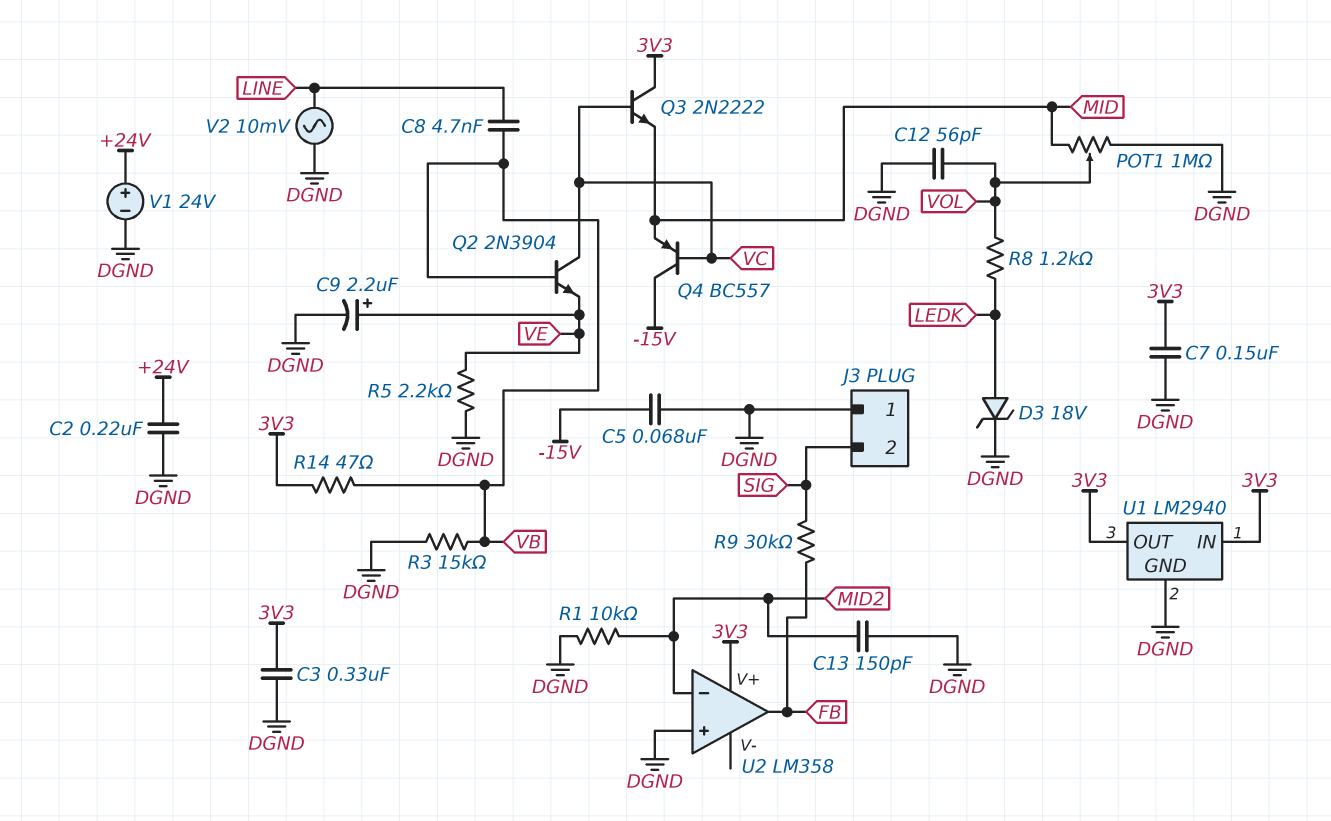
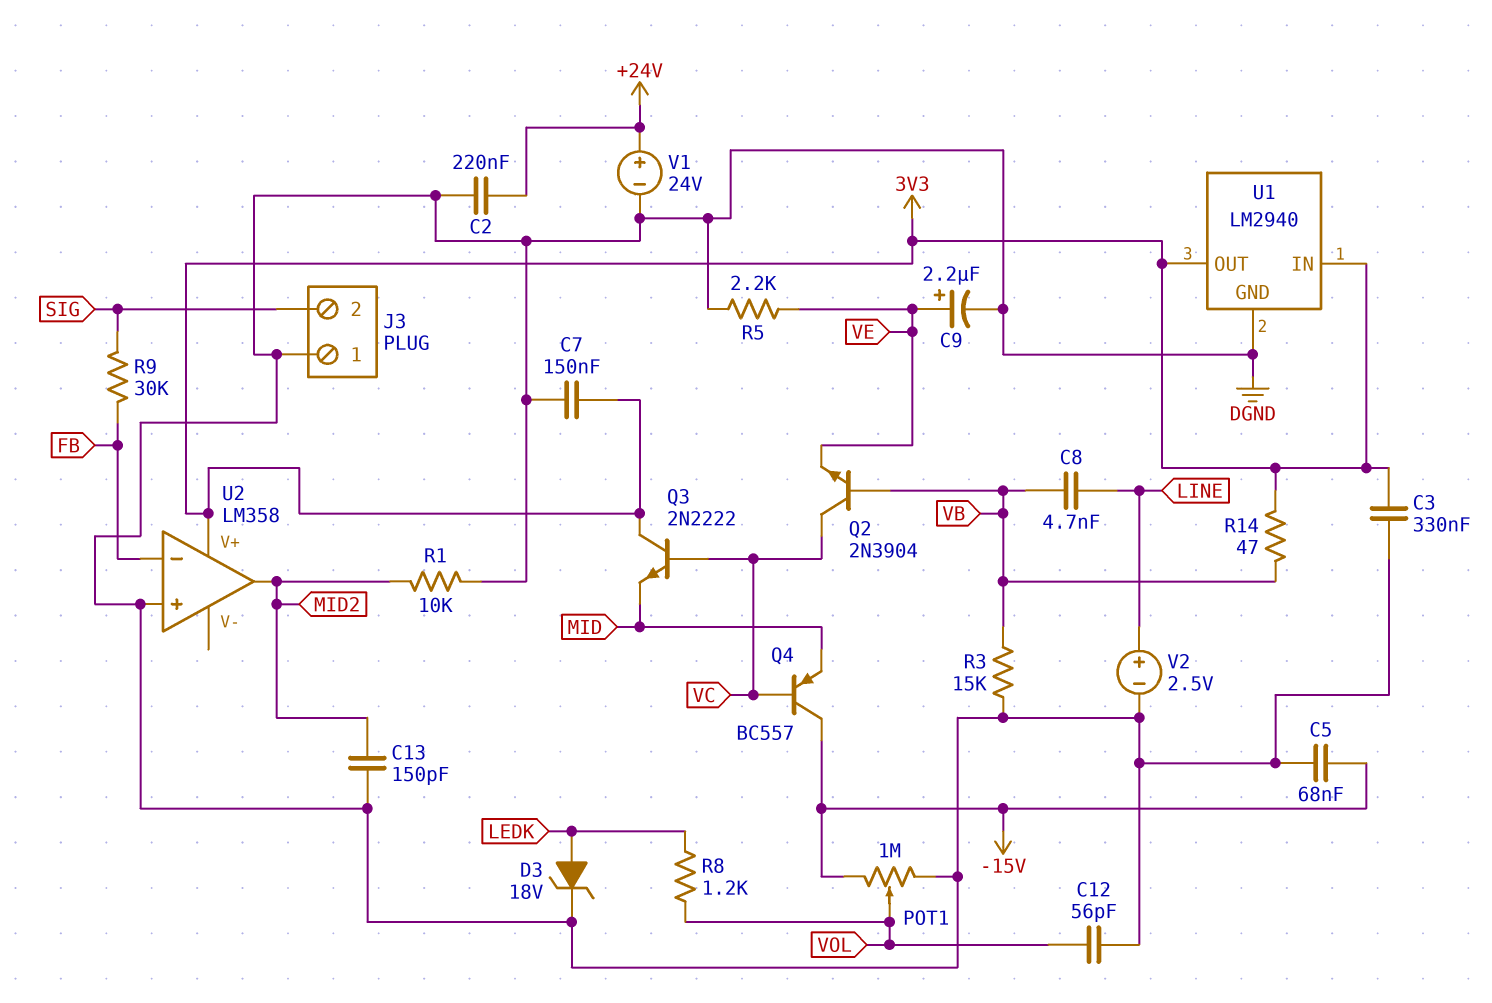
POT1: 1M (DGND, MID, wiper VOL) -> 1M (-15V, DGND, wiper VOL)
U2 pin in-: MID2 -> FB
U2 pin out: FB -> MID2
V2: AC 10mV (DGND, LINE) -> 2.5V (plus LINE, minus DGND)

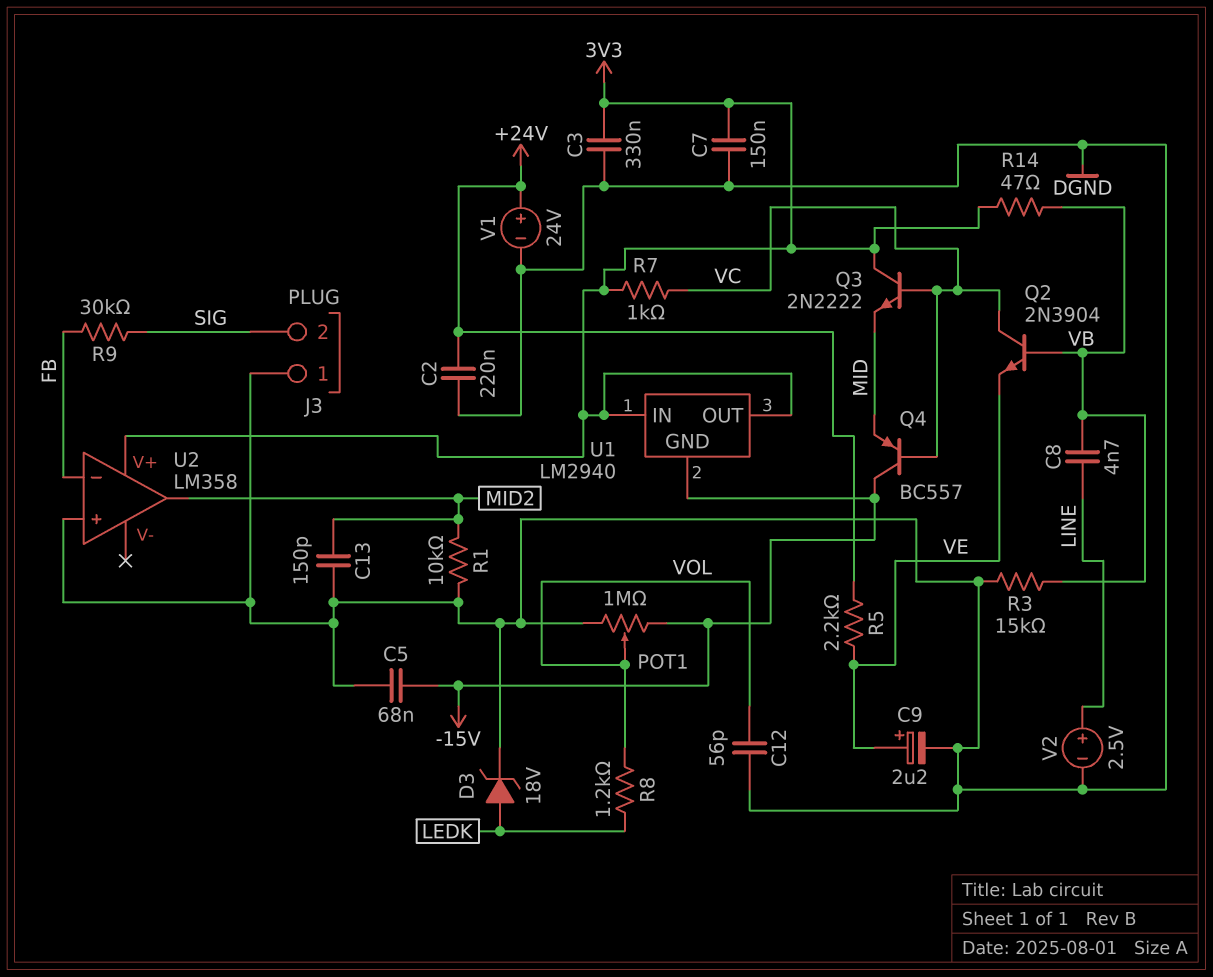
R5: 2.2k (DGND, VE) -> 2.2k (+24V, VE)
R7: none -> 1k (3V3, VC)
U1 pin GND: DGND -> -15V

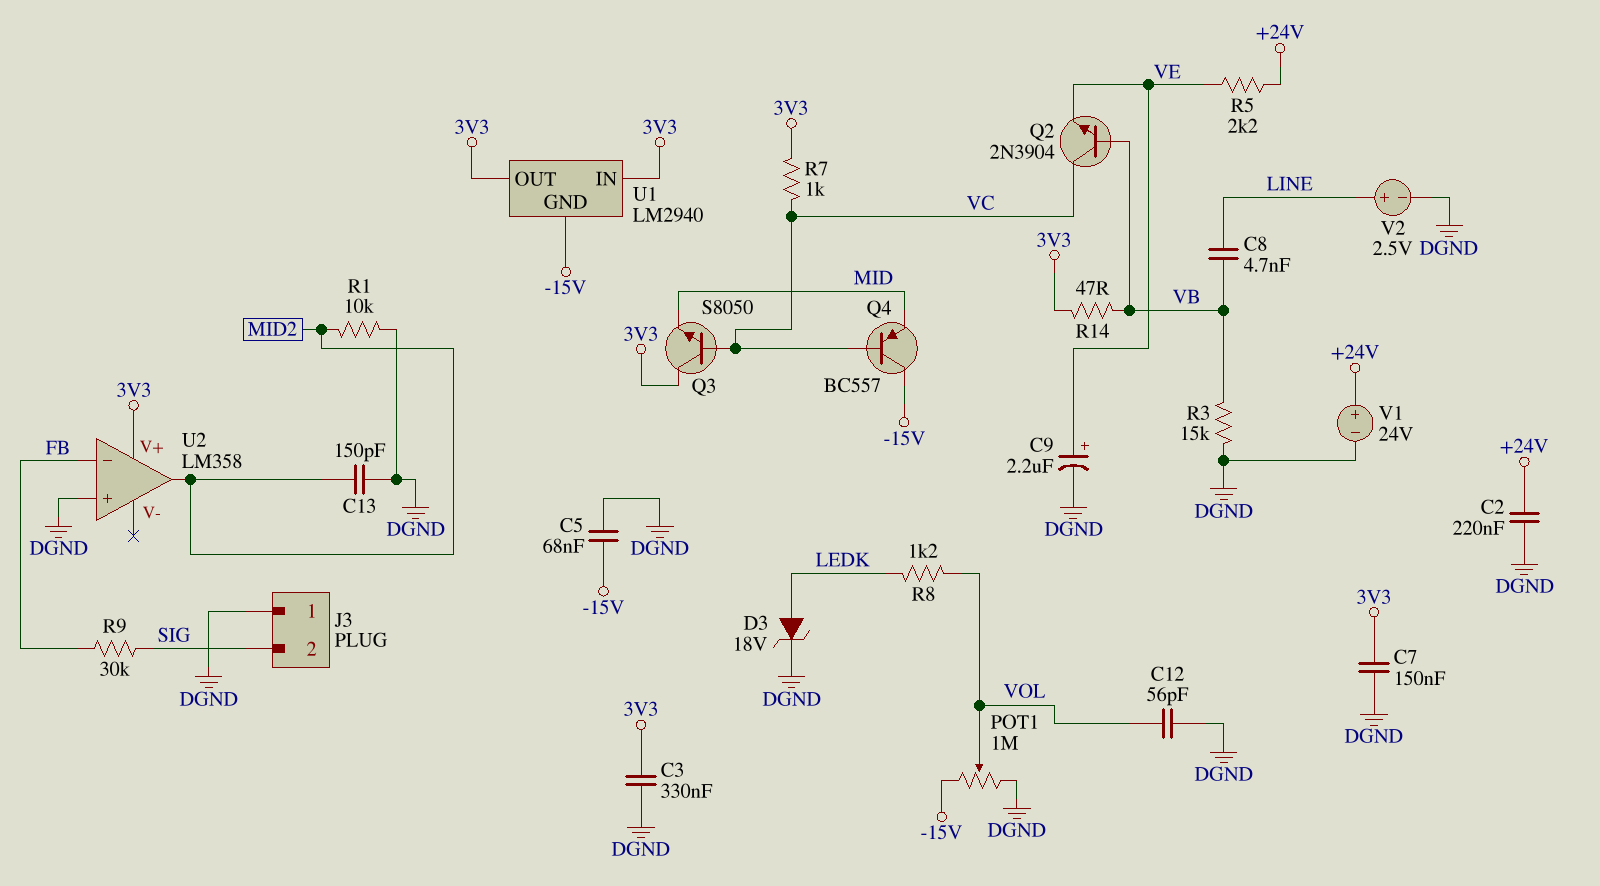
Q3: NPN 2N2222 (B VC, C 3V3, E MID) -> NPN S8050 (B VC, C 3V3, E MID)

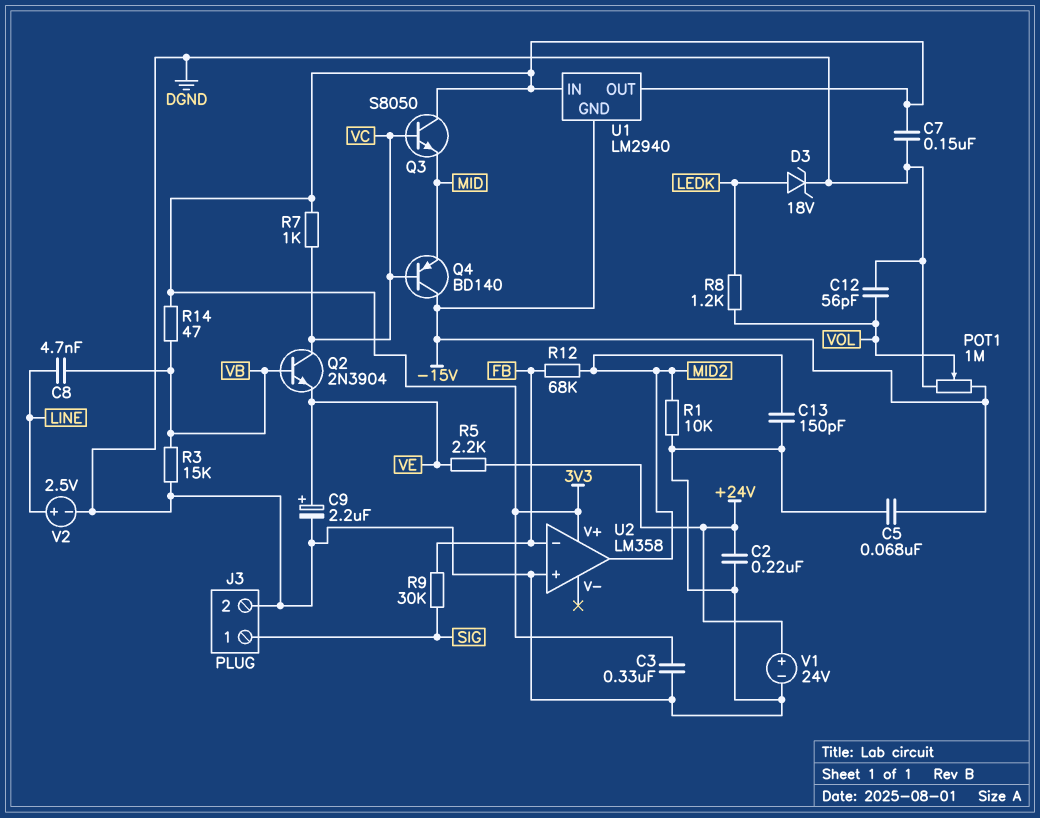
J3 pin 1: DGND -> SIG
J3 pin 2: SIG -> DGND
Q4: PNP BC557 (B VC, C -15V, E MID) -> PNP BD140 (B VC, C -15V, E MID)
R12: none -> 68k (FB, MID2)

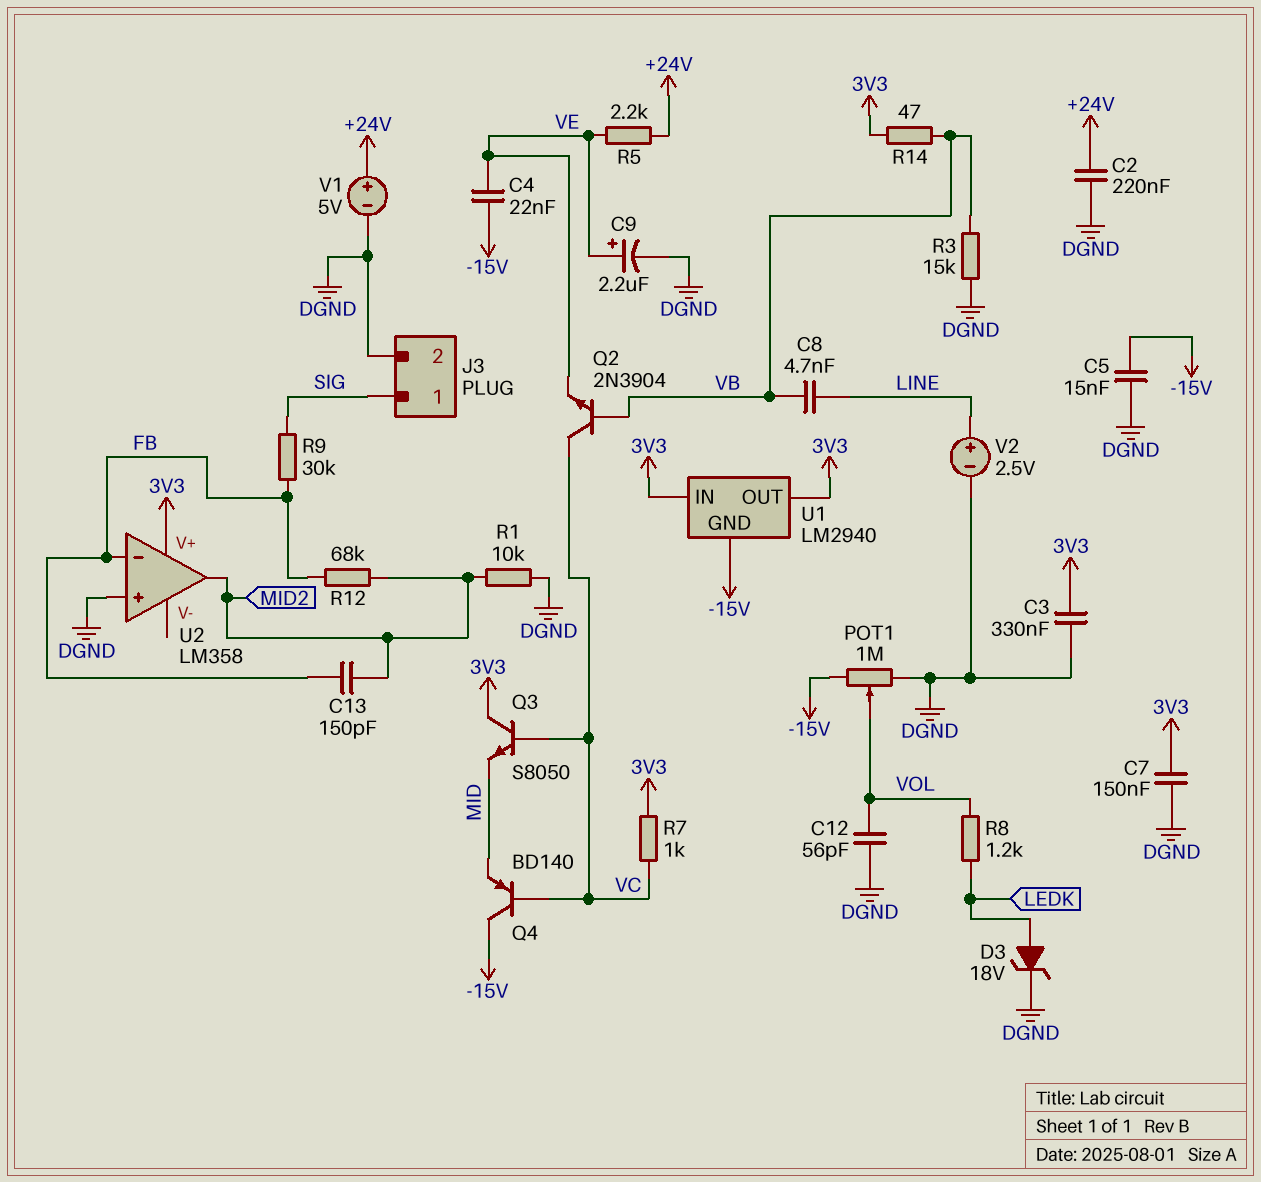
C4: none -> 22nF (-15V, VE)
C5: 68nF (-15V, DGND) -> 15nF (-15V, DGND)
C13: 150pF (DGND, MID2) -> 150pF (FB, MID2)
V1: 24V (plus +24V, minus DGND) -> 5V (plus +24V, minus DGND)

